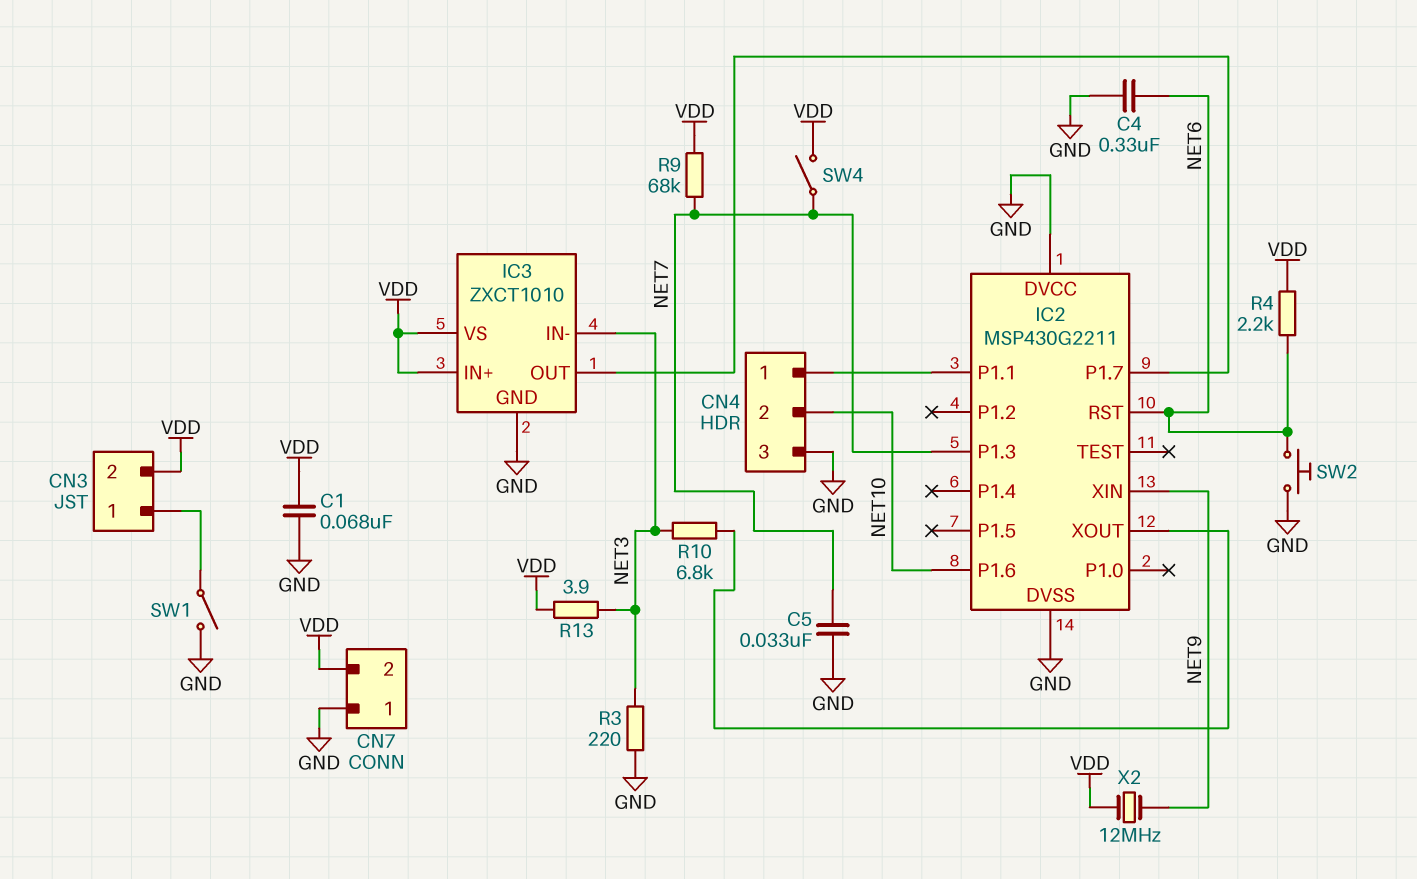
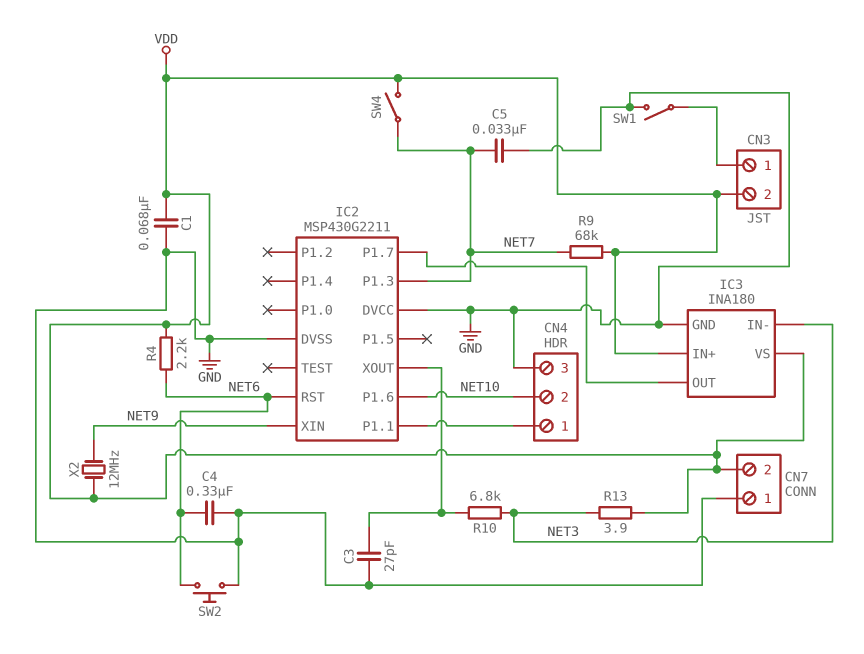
C3: none -> 27pF (GND, IC2/XOUT)
IC3: ZXCT1010 -> INA180
R3: 220 (GND, NET3) -> none

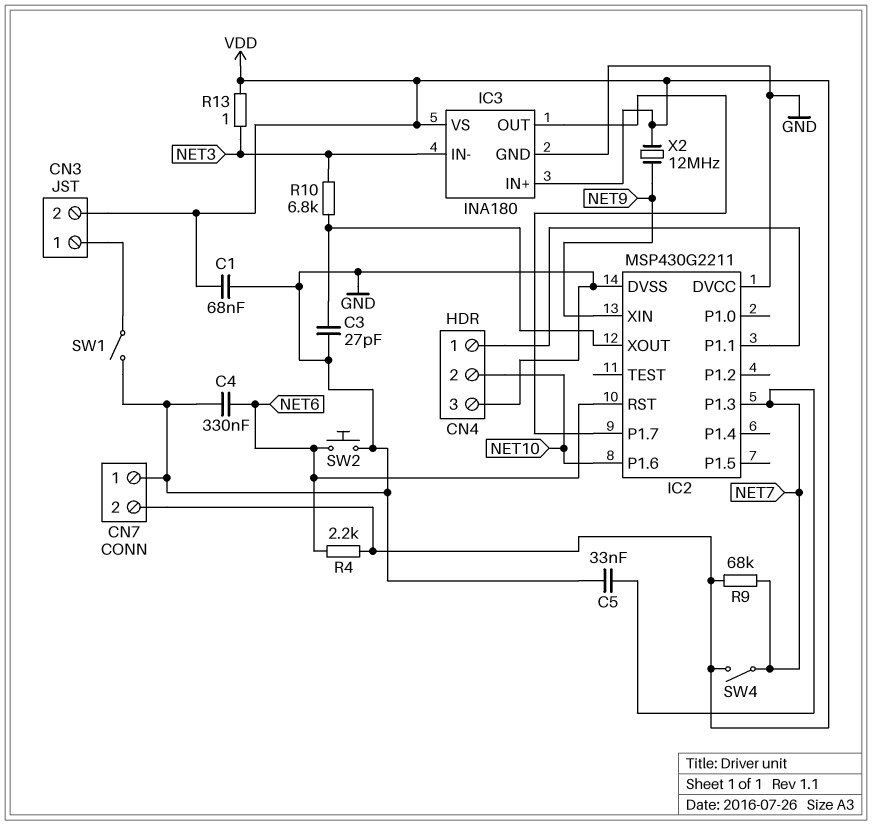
R13: 3.9 (NET3, VDD) -> 1 (NET3, VDD)

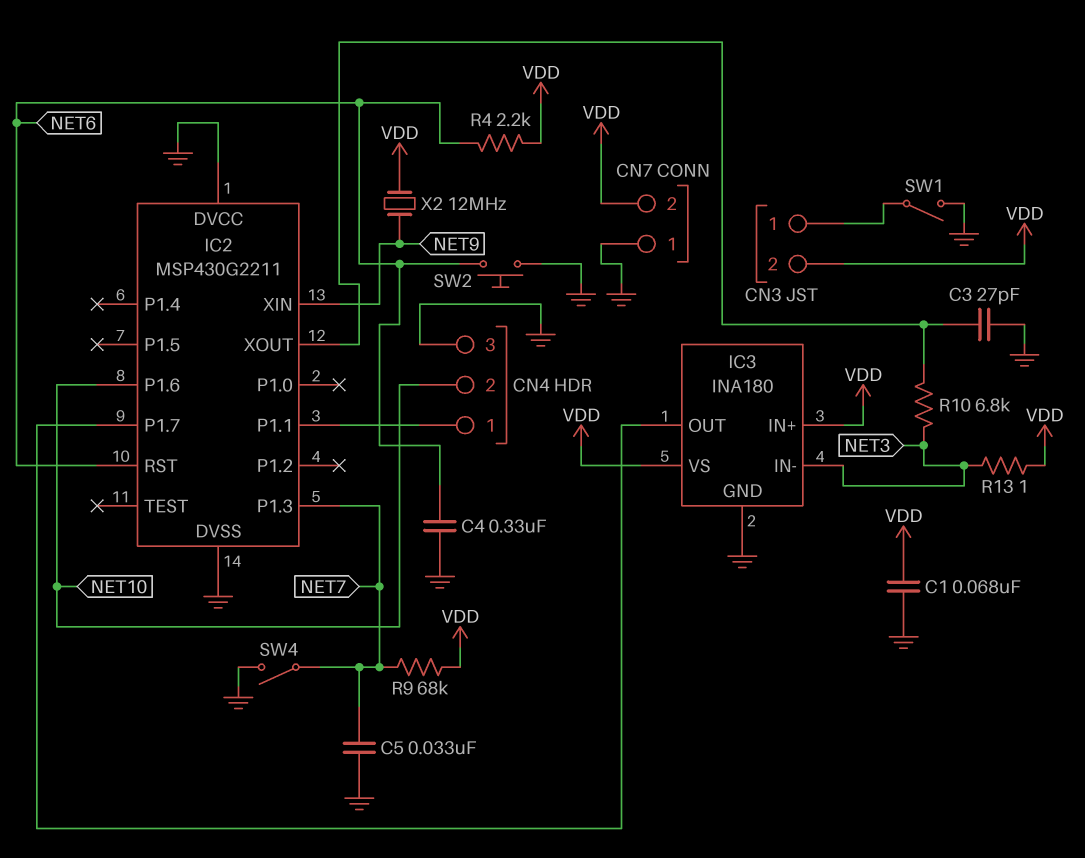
SW4: switch (NET7, VDD) -> switch (GND, NET7)

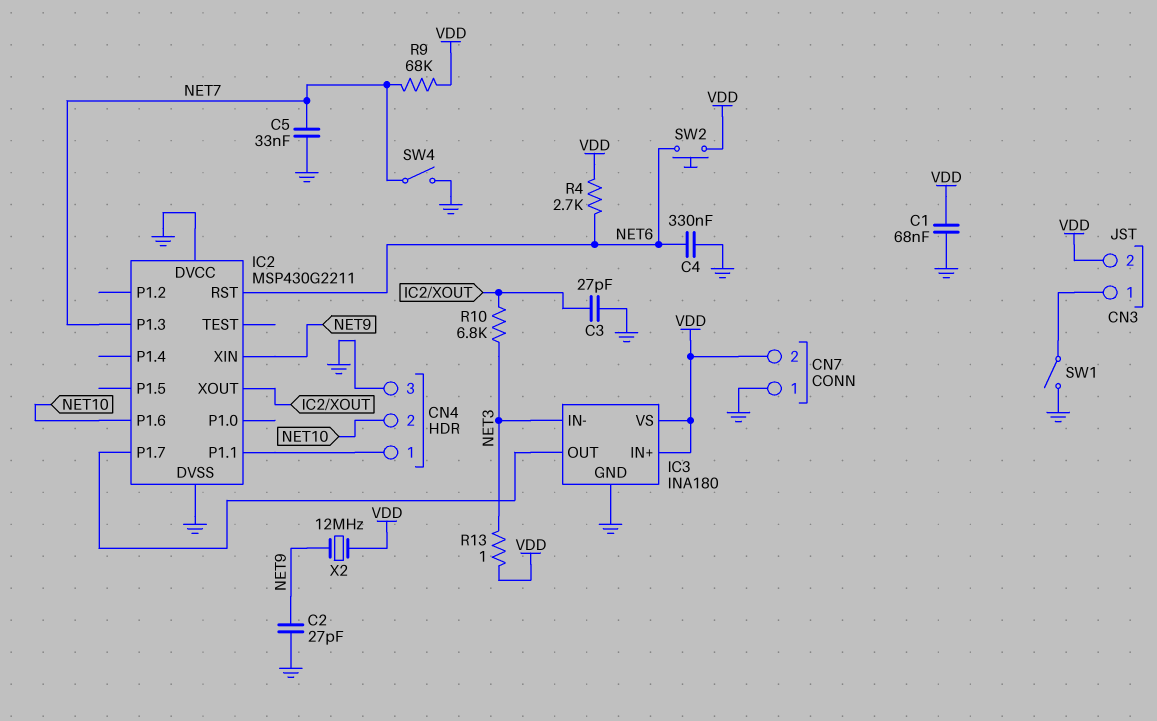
C2: none -> 27pF (GND, NET9)
R4: 2.2k (NET6, VDD) -> 2.7k (NET6, VDD)
SW2: button (GND, NET6) -> button (NET6, VDD)

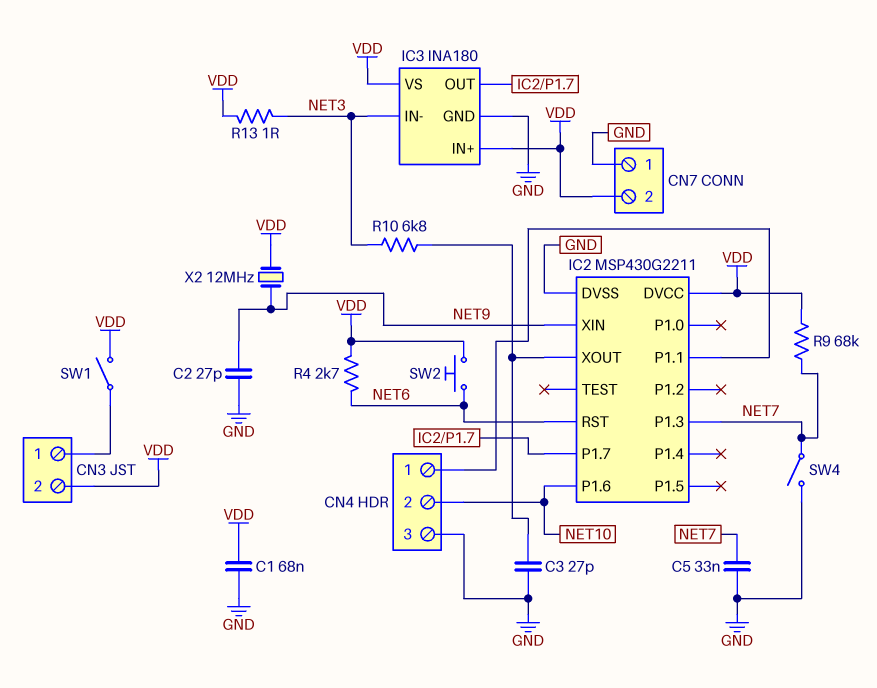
C4: 330nF (GND, NET6) -> none
IC2 pin DVCC: GND -> VDD
SW1: switch (CN3/1, GND) -> switch (CN3/1, VDD)

